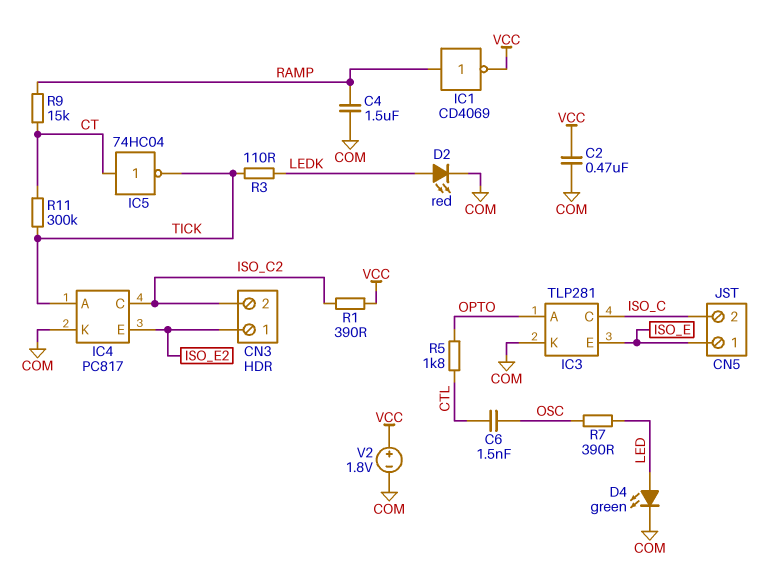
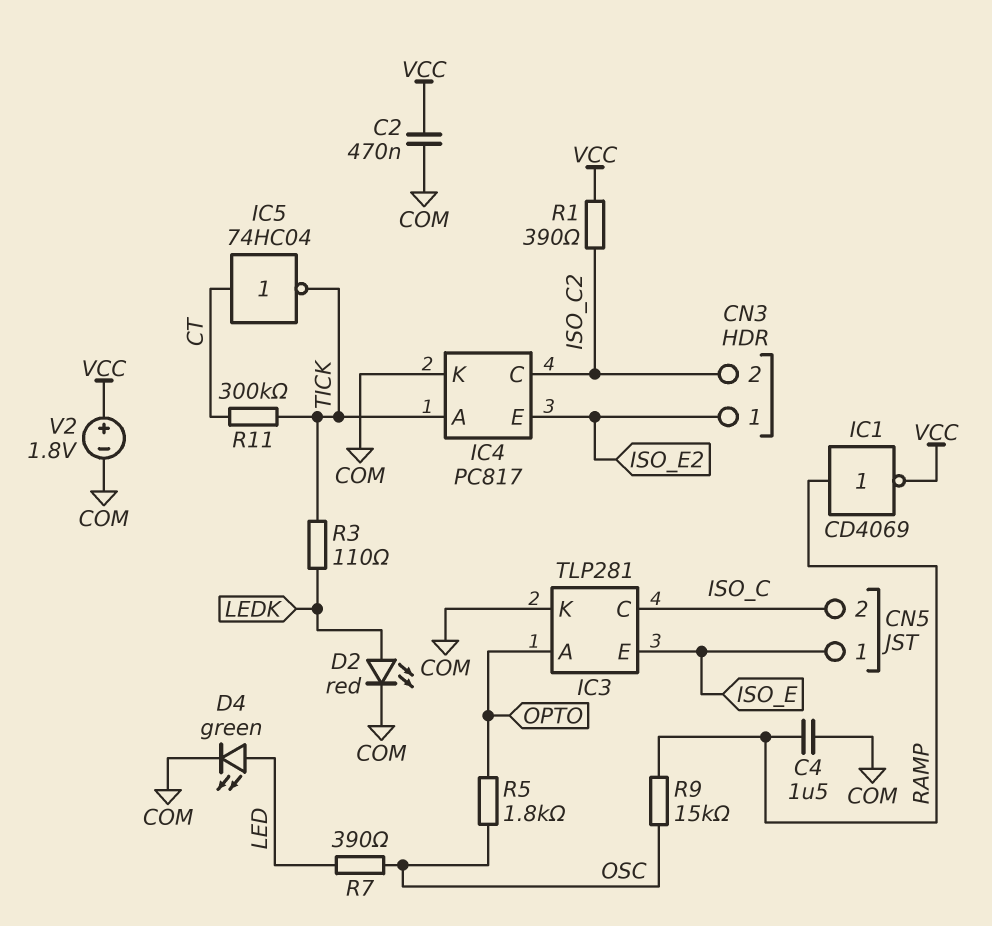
C6: 1.5nF (CTL, OSC) -> none
R5: 1.8k (CTL, OPTO) -> 1.8k (OPTO, OSC)
R9: 15k (CT, RAMP) -> 15k (OSC, RAMP)

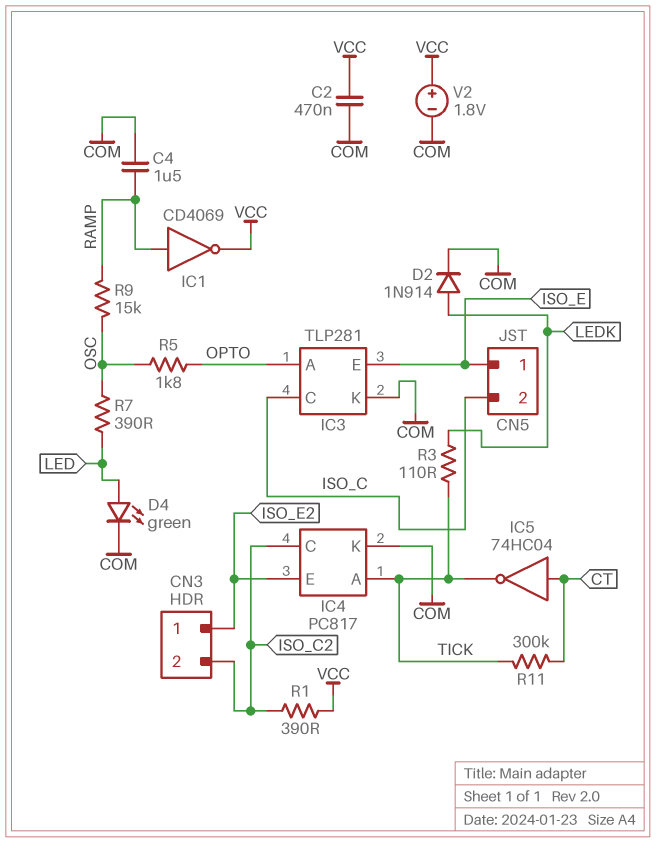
D2: LED red (A LEDK, K COM) -> diode 1N914 (A LEDK, K COM)

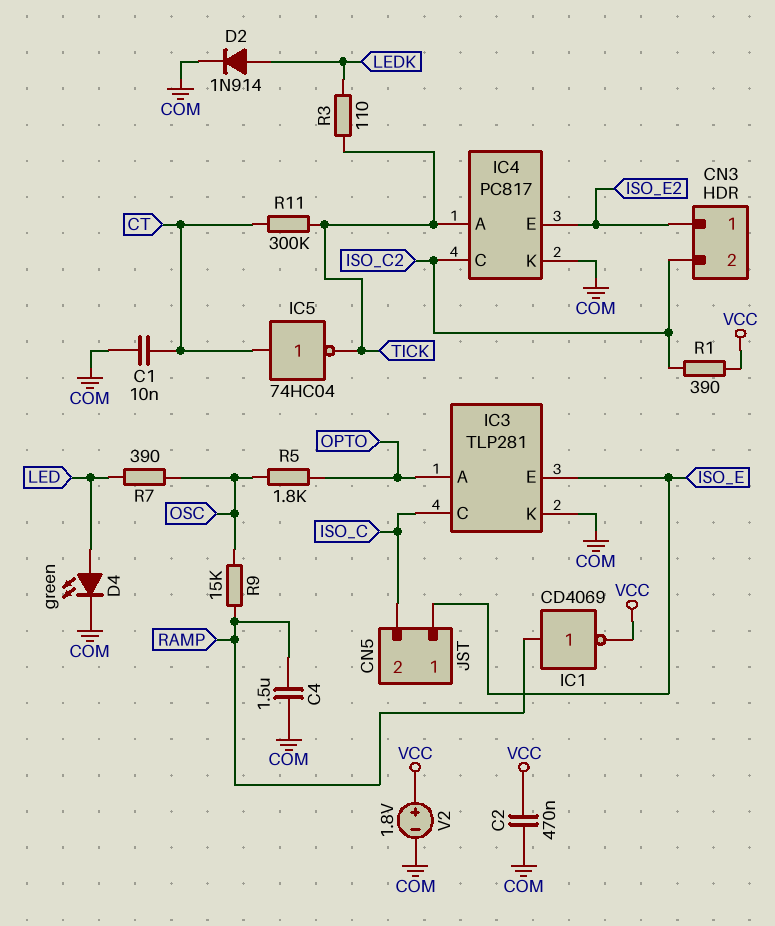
C1: none -> 10nF (COM, CT)

